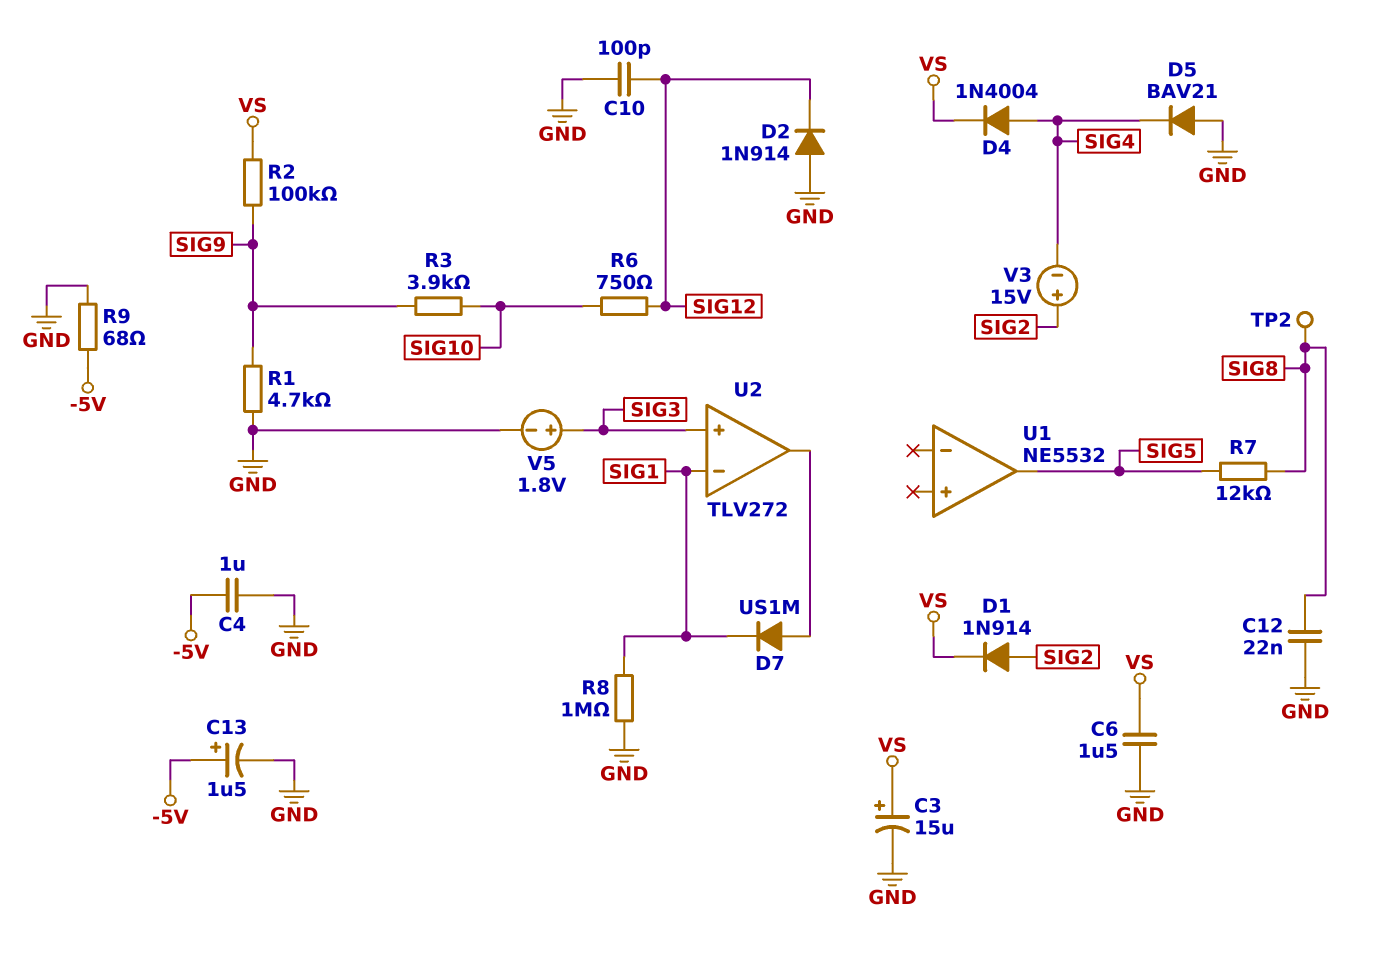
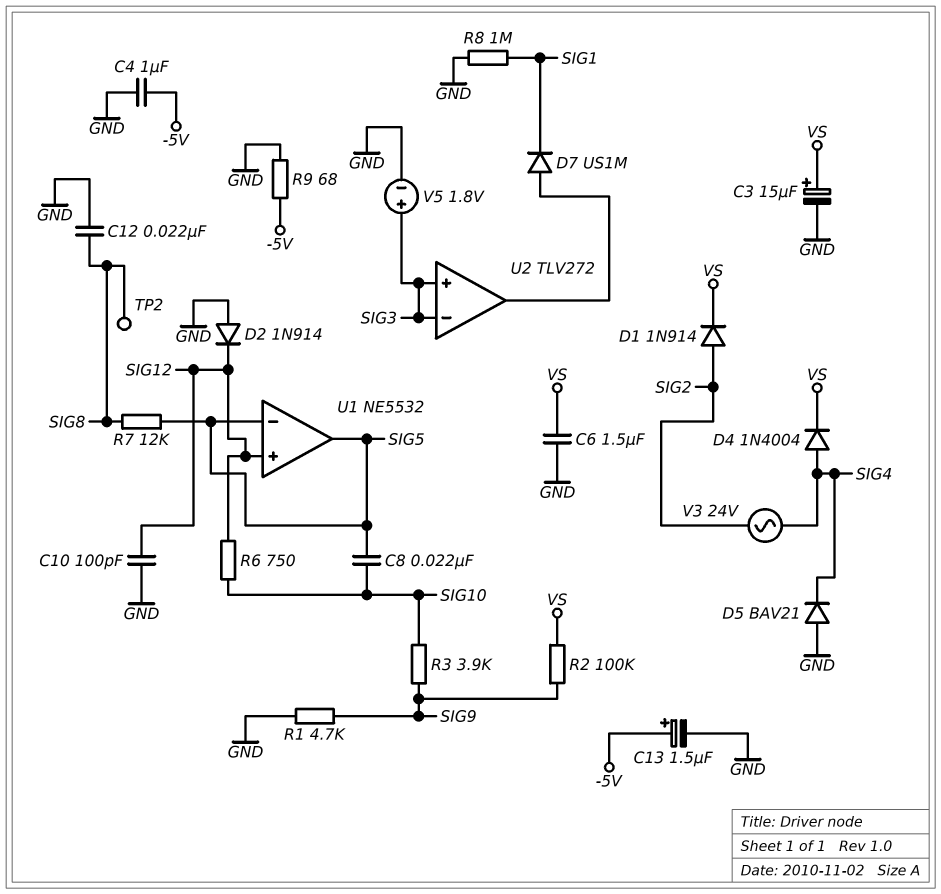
C8: none -> 22nF (SIG5, SIG10)
U1 pin in+: none -> SIG12
U1 pin in-: none -> SIG5
U2 pin in-: SIG1 -> SIG3
V3: 15V (plus SIG2, minus SIG4) -> AC 24V (SIG2, SIG4)

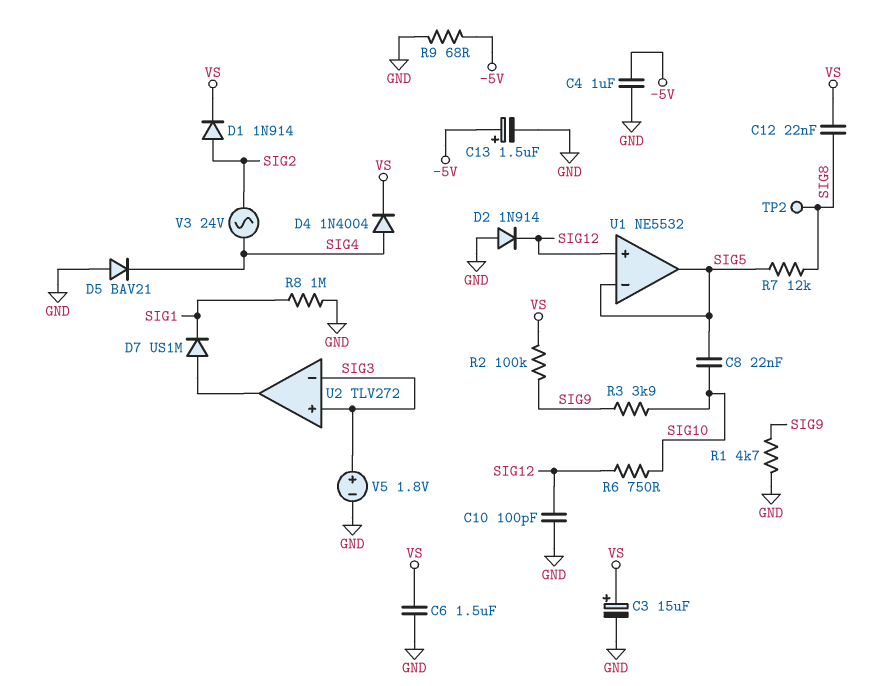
C12: 22nF (GND, SIG8) -> 22nF (SIG8, VS)

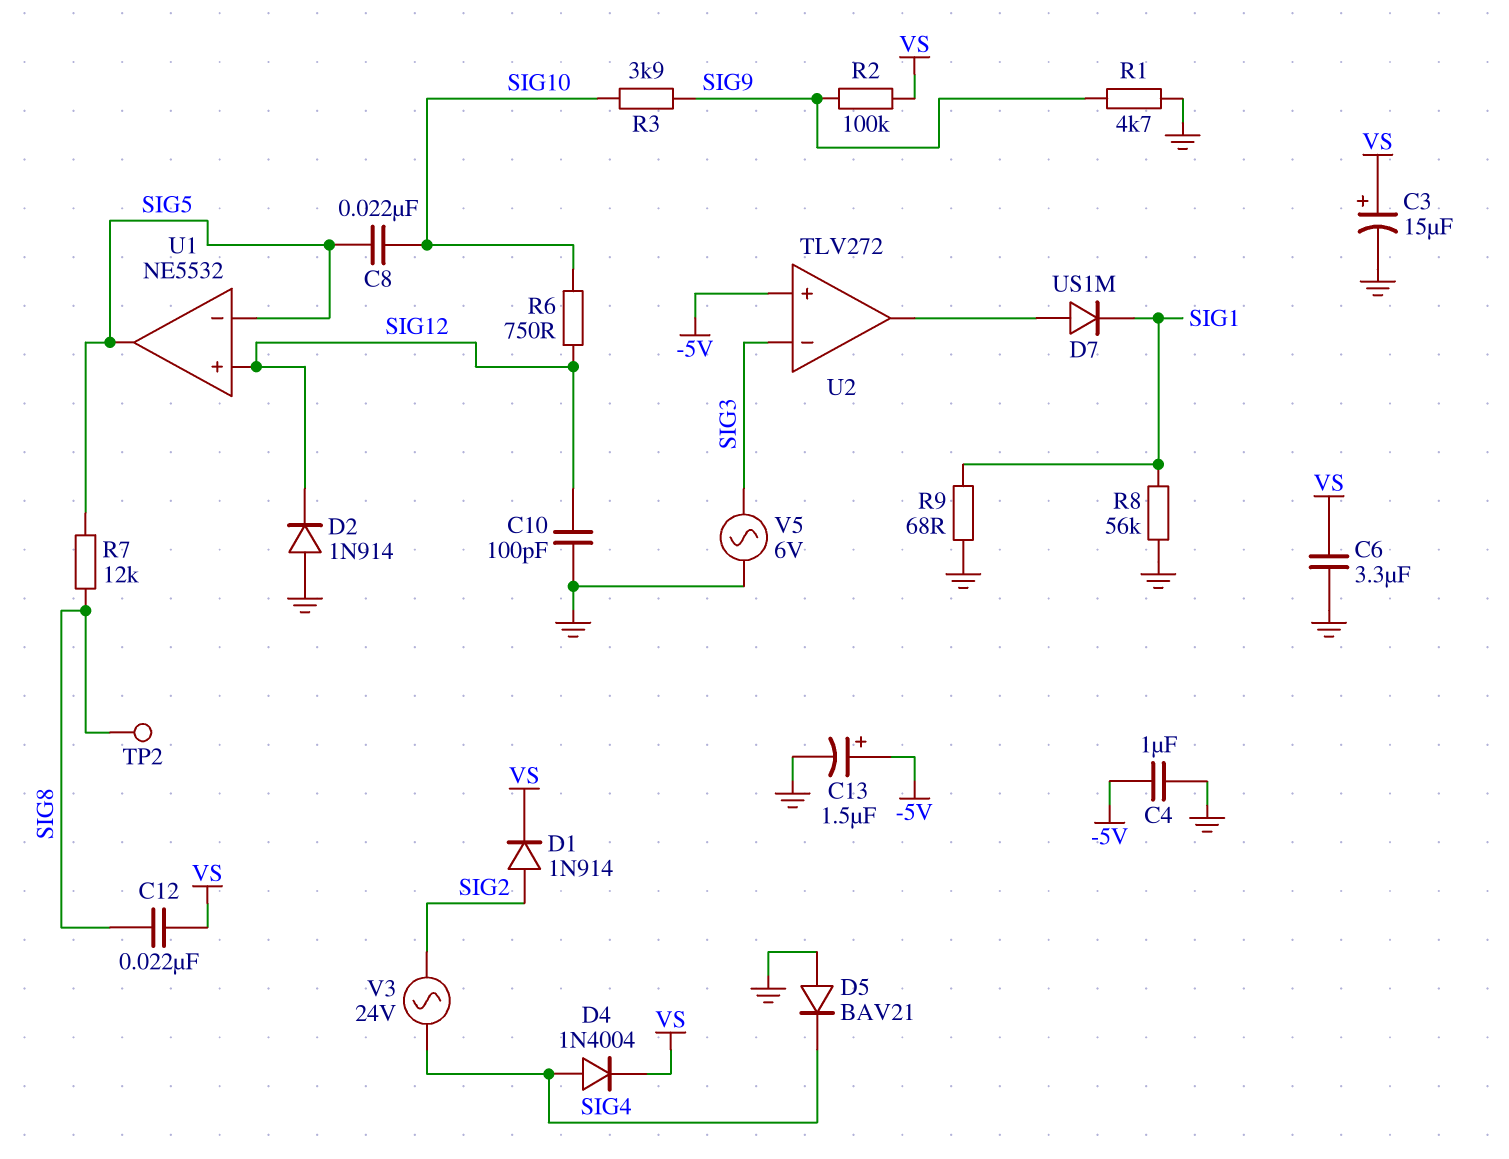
C6: 1.5uF (GND, VS) -> 3.3uF (GND, VS)
R8: 1M (GND, SIG1) -> 56k (GND, SIG1)
R9: 68 (-5V, GND) -> 68 (GND, SIG1)
U2 pin in+: SIG3 -> -5V
V5: 1.8V (plus SIG3, minus GND) -> AC 6V (GND, SIG3)

